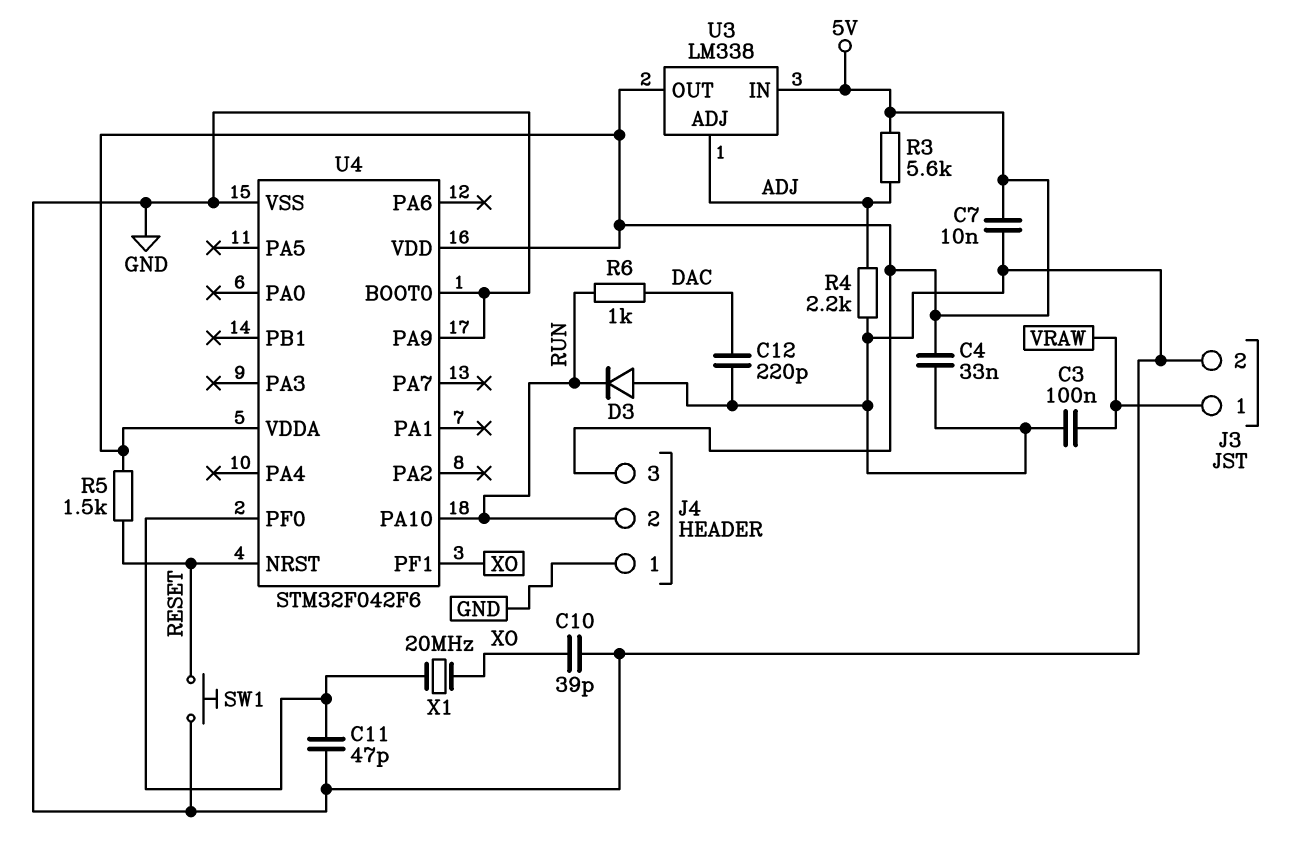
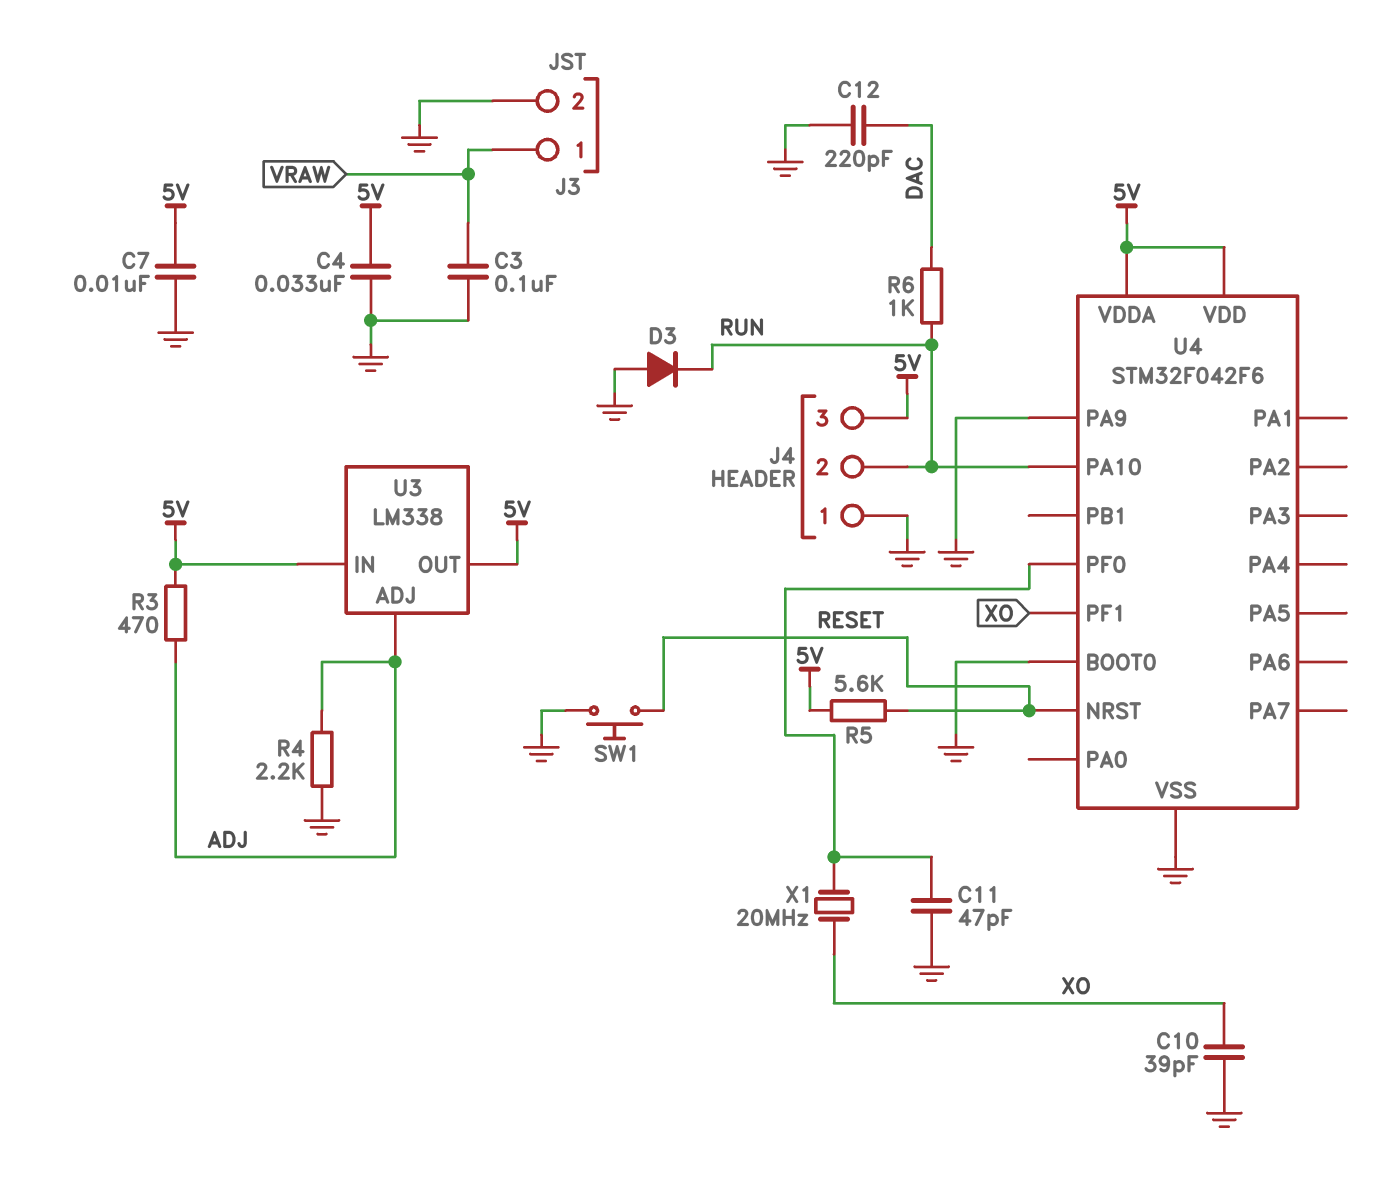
R3: 5.6k (5V, ADJ) -> 470 (5V, ADJ)
R5: 1.5k (5V, RESET) -> 5.6k (5V, RESET)

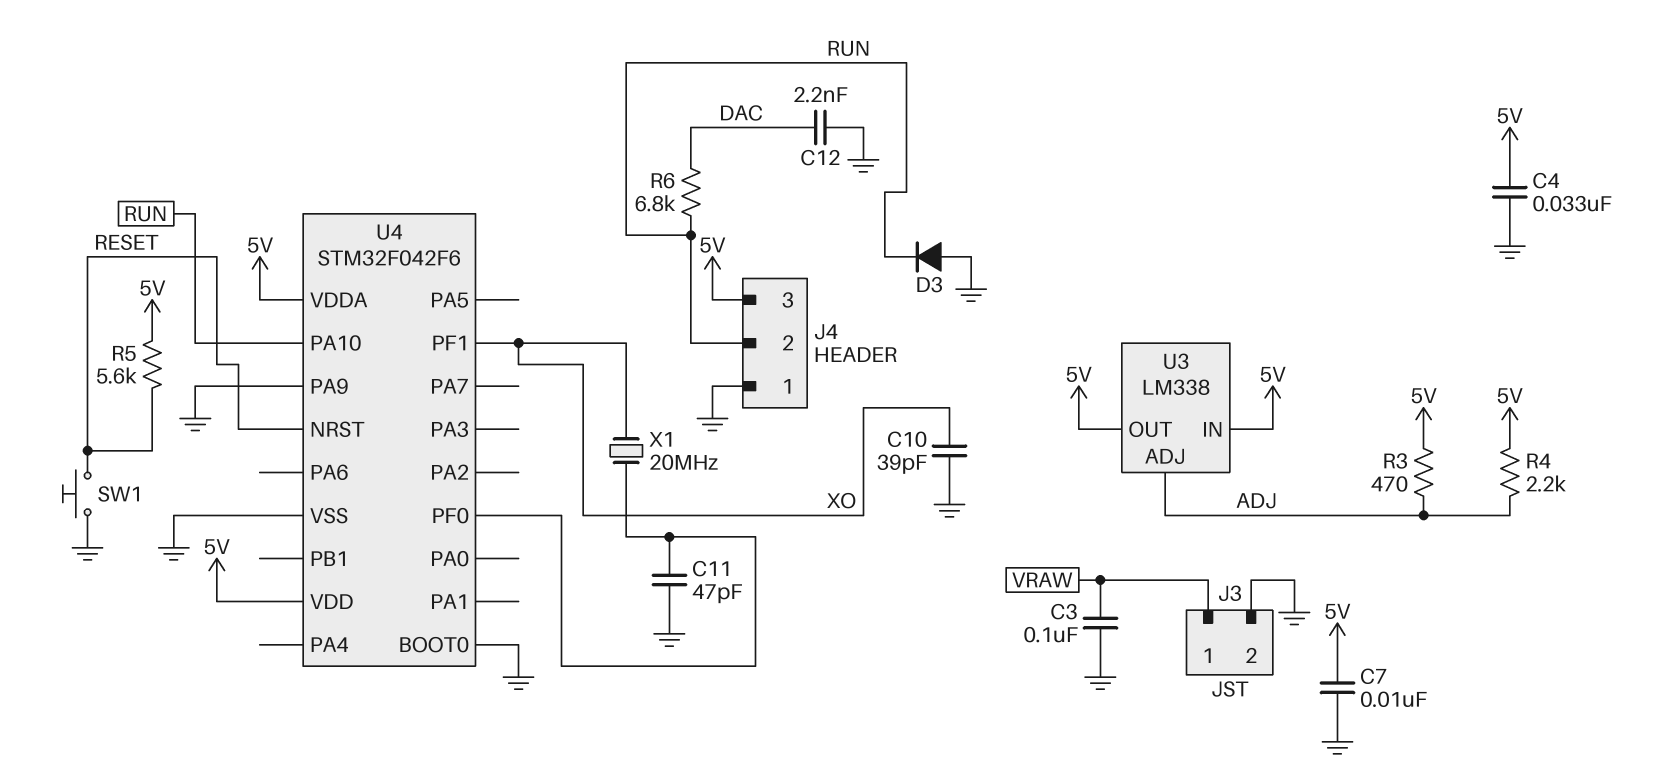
C12: 220pF (DAC, GND) -> 2.2nF (DAC, GND)
R4: 2.2k (ADJ, GND) -> 2.2k (5V, ADJ)
R6: 1k (DAC, RUN) -> 6.8k (DAC, RUN)

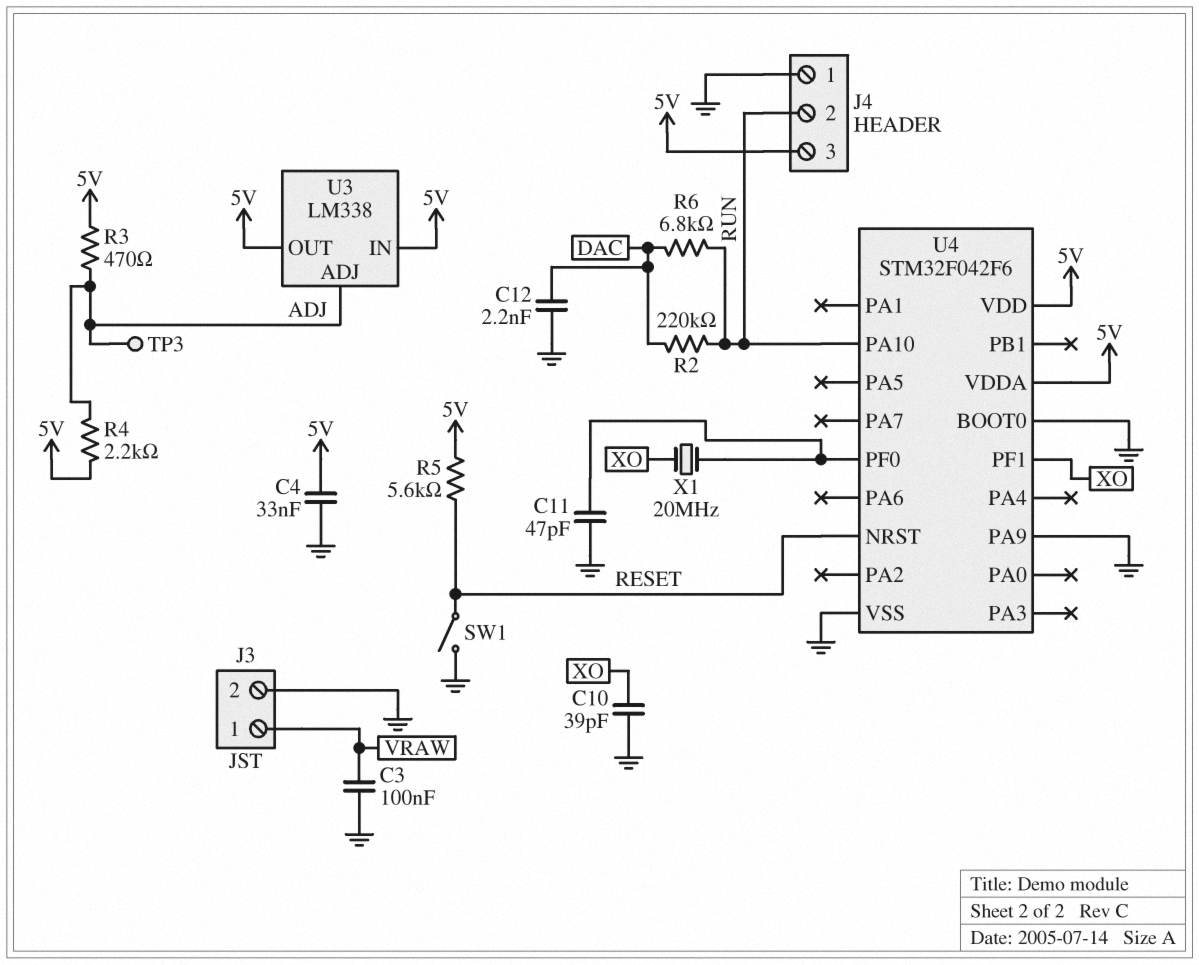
C7: 10nF (5V, GND) -> none
D3: diode (A GND, K RUN) -> none
R2: none -> 220k (DAC, RUN)
SW1: button (GND, RESET) -> switch (GND, RESET)
TP3: none -> test point (ADJ)

